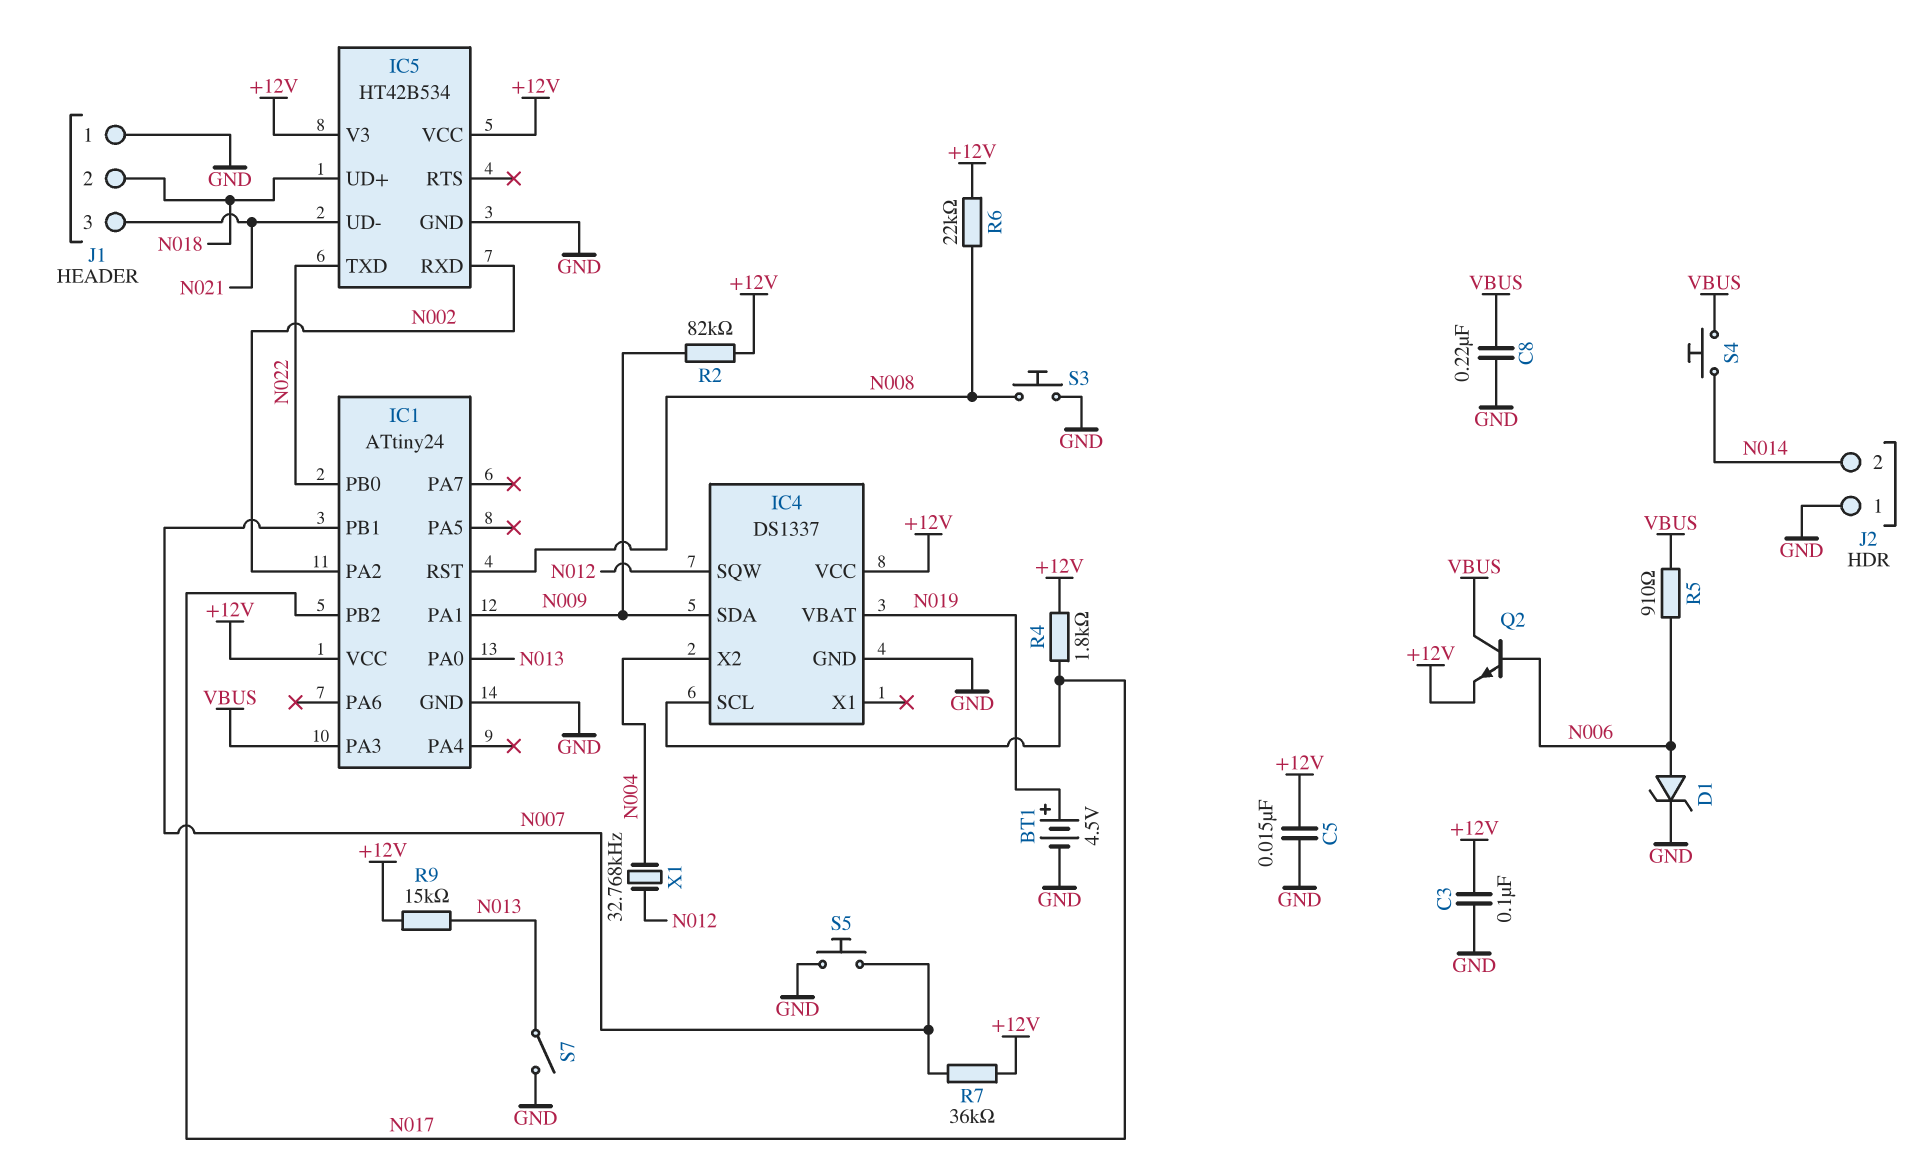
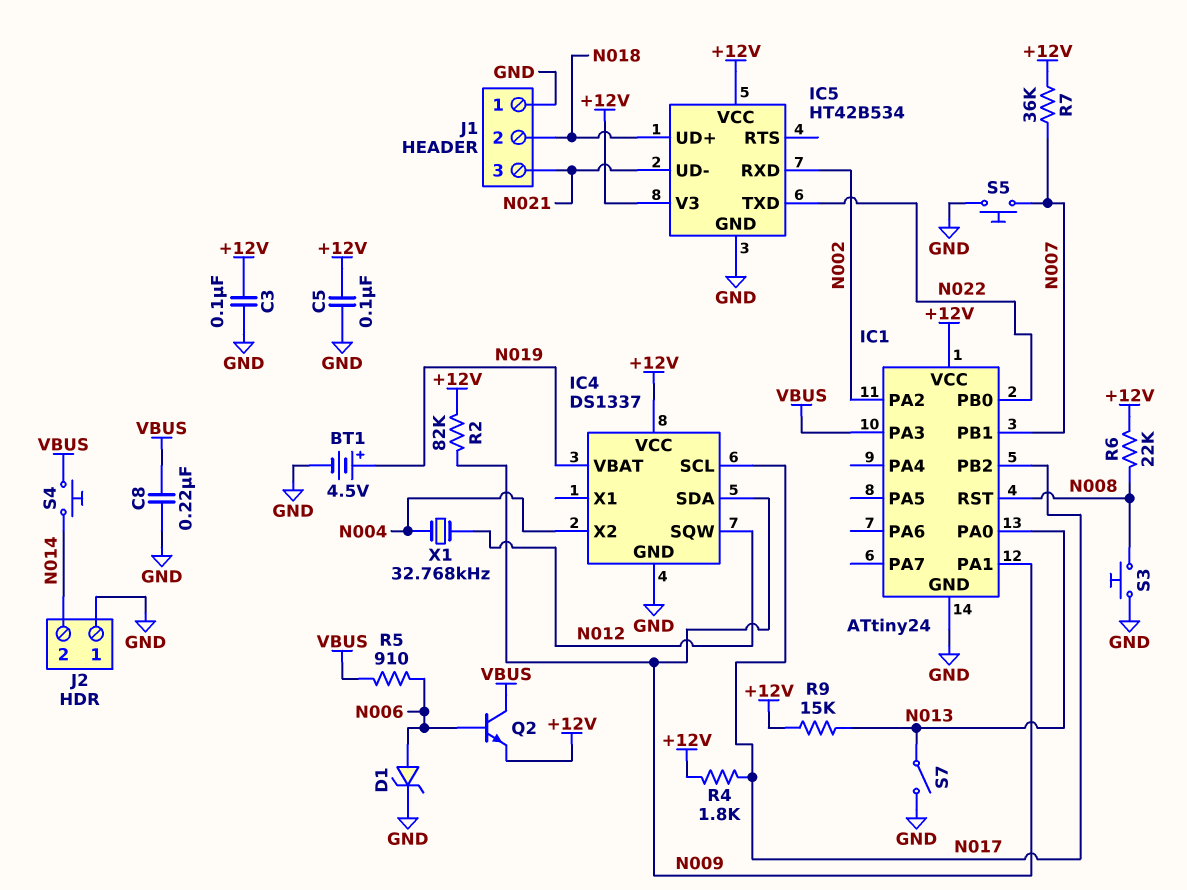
C5: 15nF (+12V, GND) -> 100nF (+12V, GND)

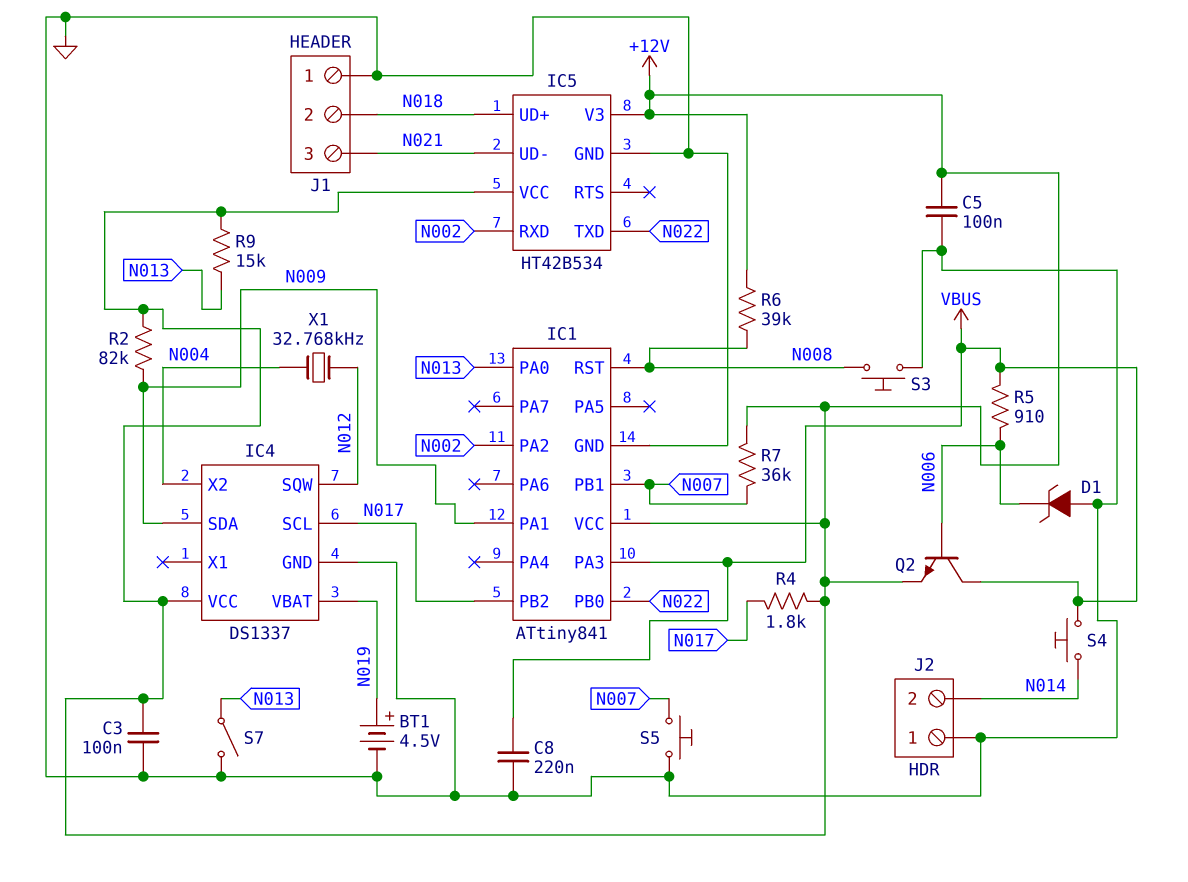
D1: zener (A N006, K GND) -> zener (A GND, K N006)
IC1: ATtiny24 -> ATtiny841
R6: 22k (+12V, N008) -> 39k (+12V, N008)

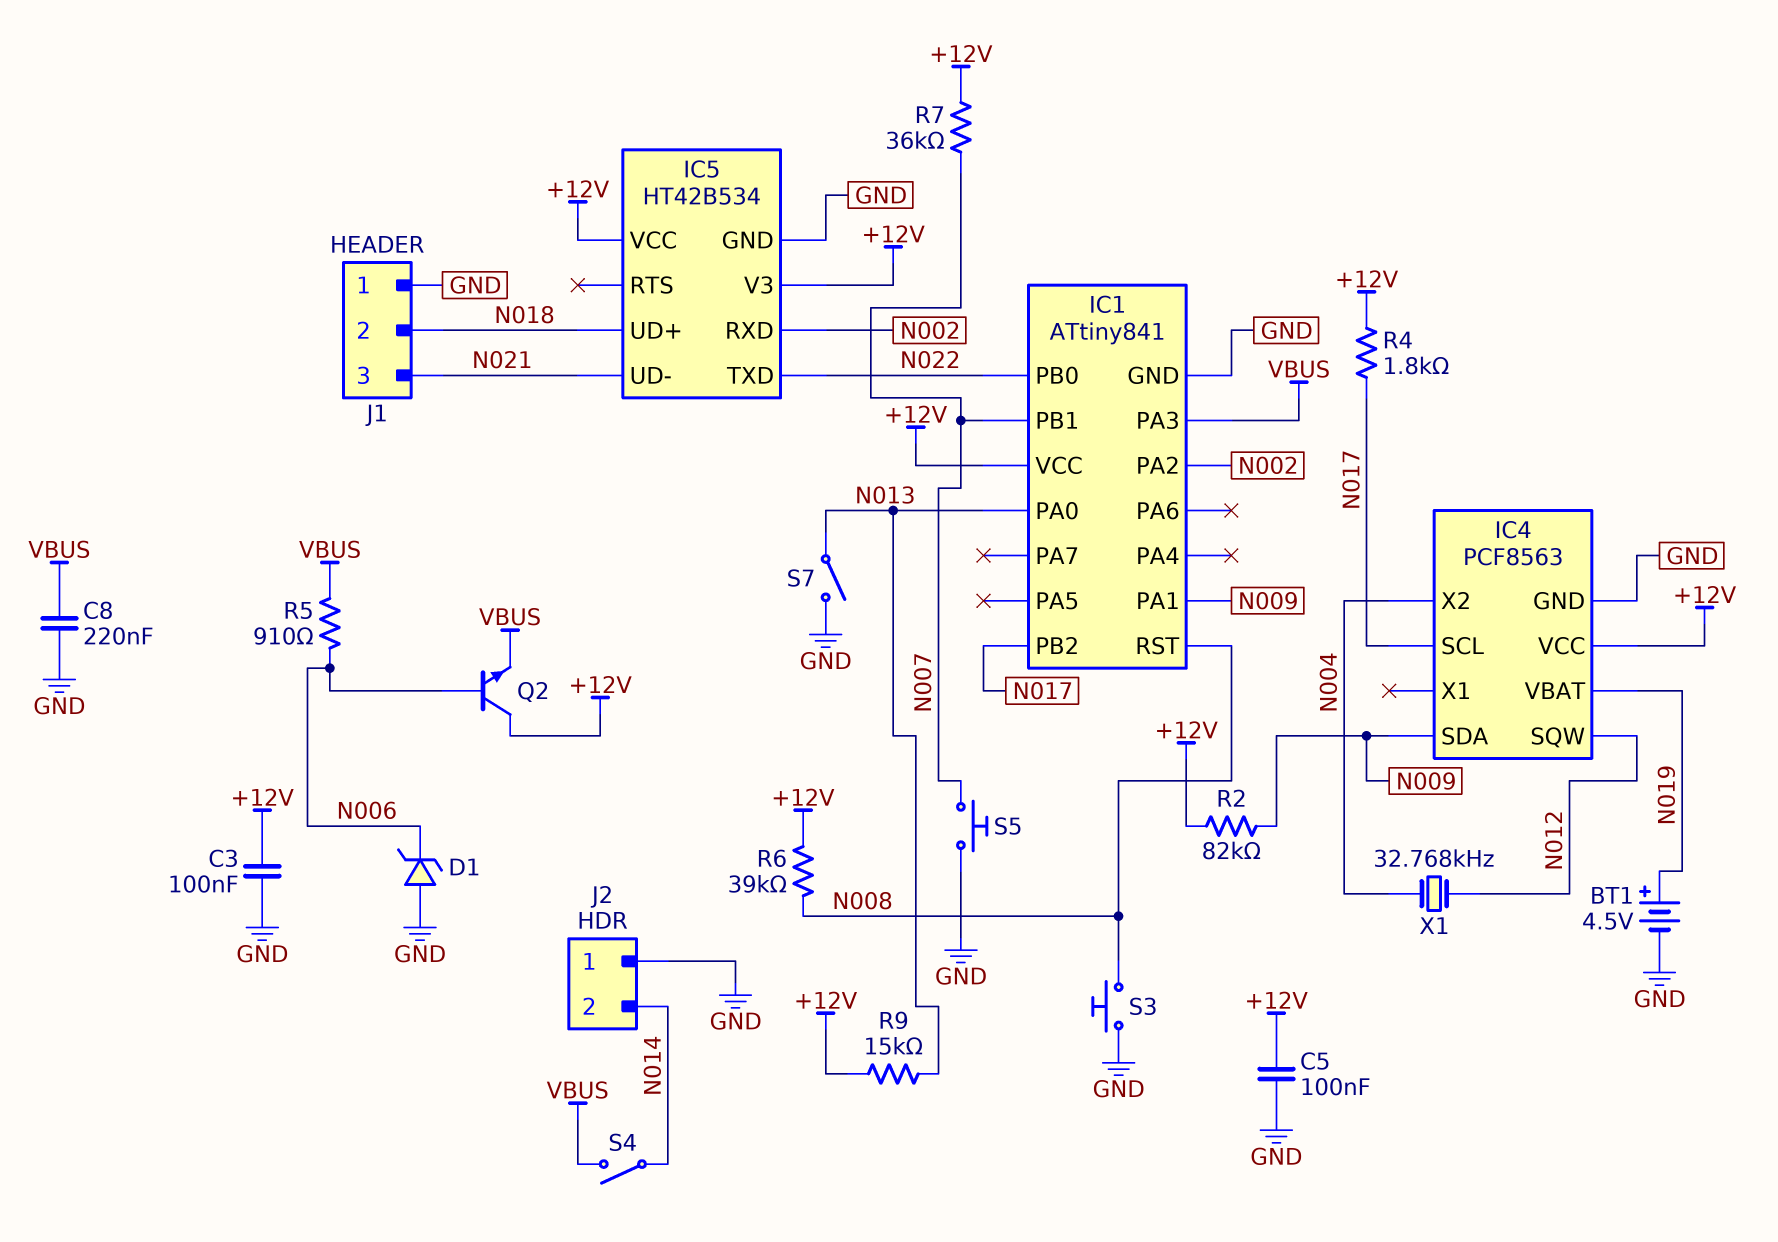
IC4: DS1337 -> PCF8563
Q2: NPN (B N006, C VBUS, E +12V) -> NPN (B N006, C +12V, E VBUS)
S4: button (N014, VBUS) -> switch (N014, VBUS)

